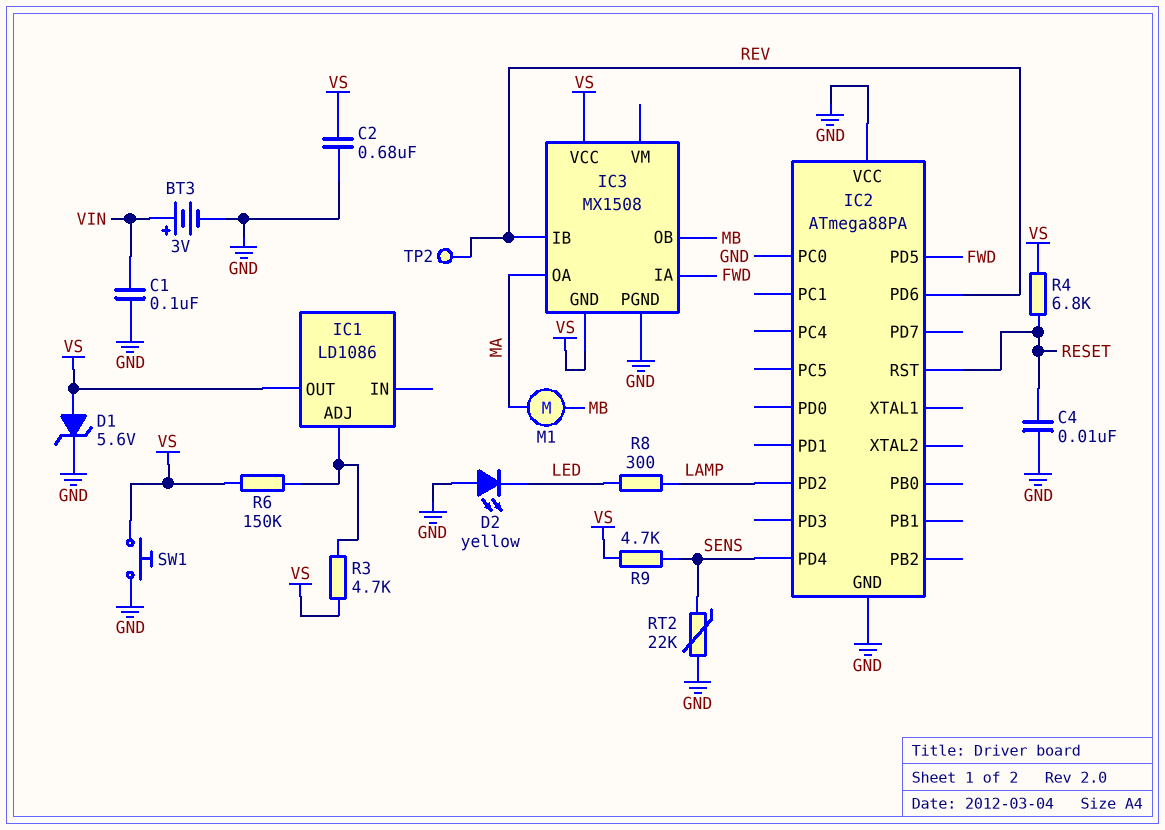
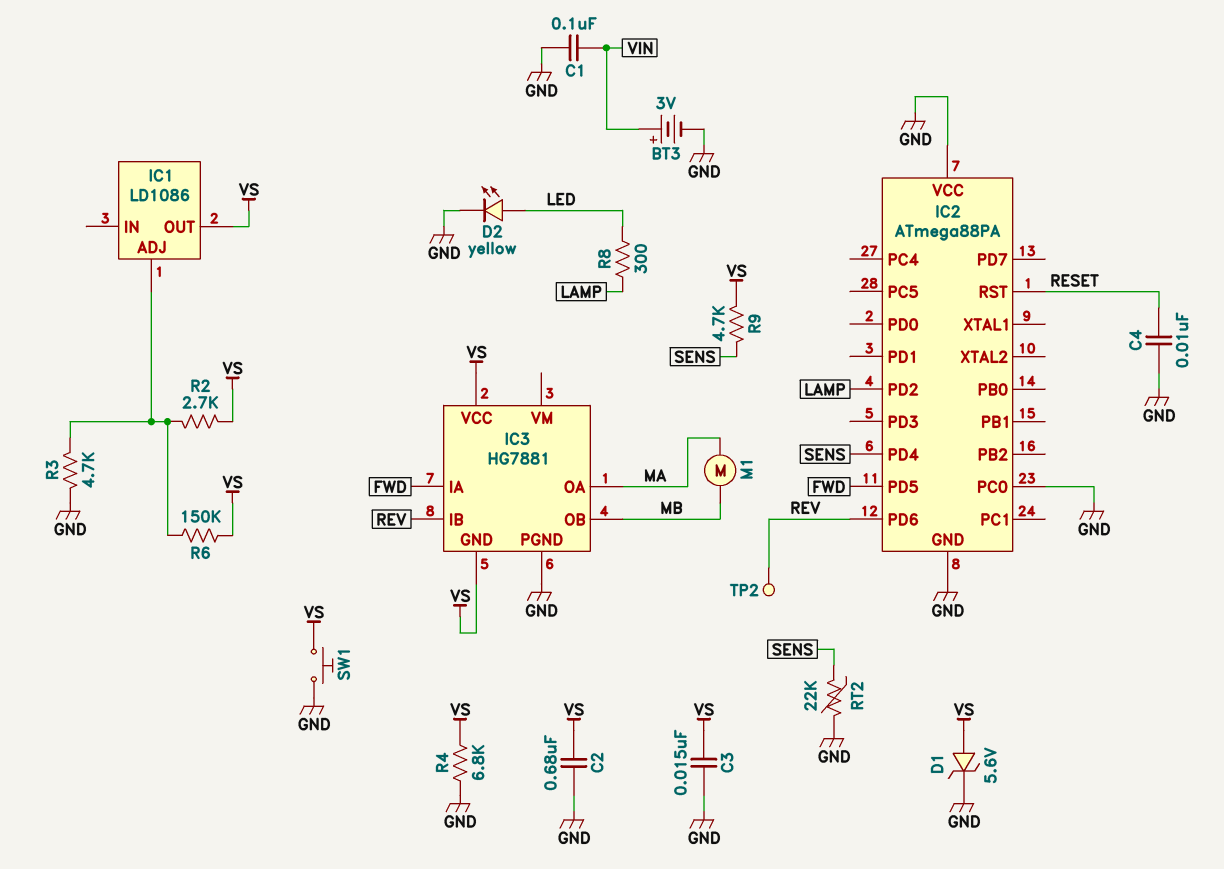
C3: none -> 15nF (GND, VS)
D2: LED yellow (A GND, K LED) -> LED yellow (A LED, K GND)
IC3: MX1508 -> HG7881
R2: none -> 2.7k (IC1/ADJ, VS)
R3: 4.7k (IC1/ADJ, VS) -> 4.7k (GND, IC1/ADJ)
R4: 6.8k (RESET, VS) -> 6.8k (GND, VS)

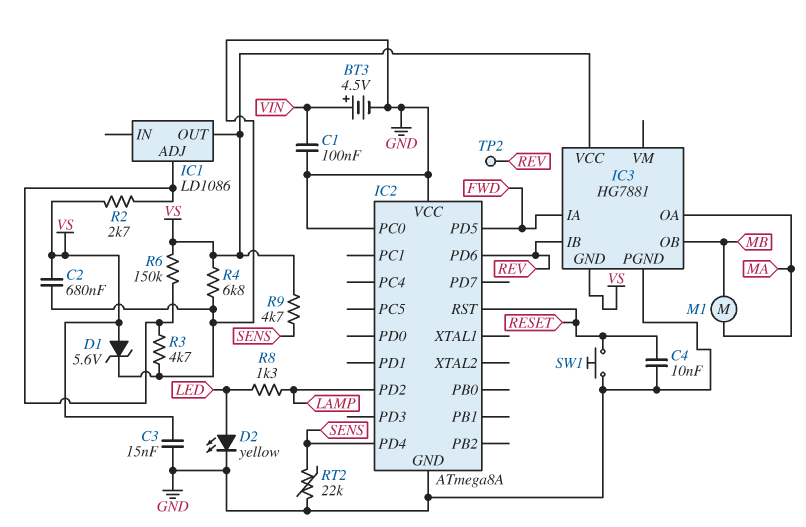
BT3: 3V (plus VIN, minus GND) -> 4.5V (plus VIN, minus GND)
IC2: ATmega88PA -> ATmega8A
R8: 300 (LAMP, LED) -> 1.3k (LAMP, LED)
SW1: button (GND, VS) -> button (GND, RESET)

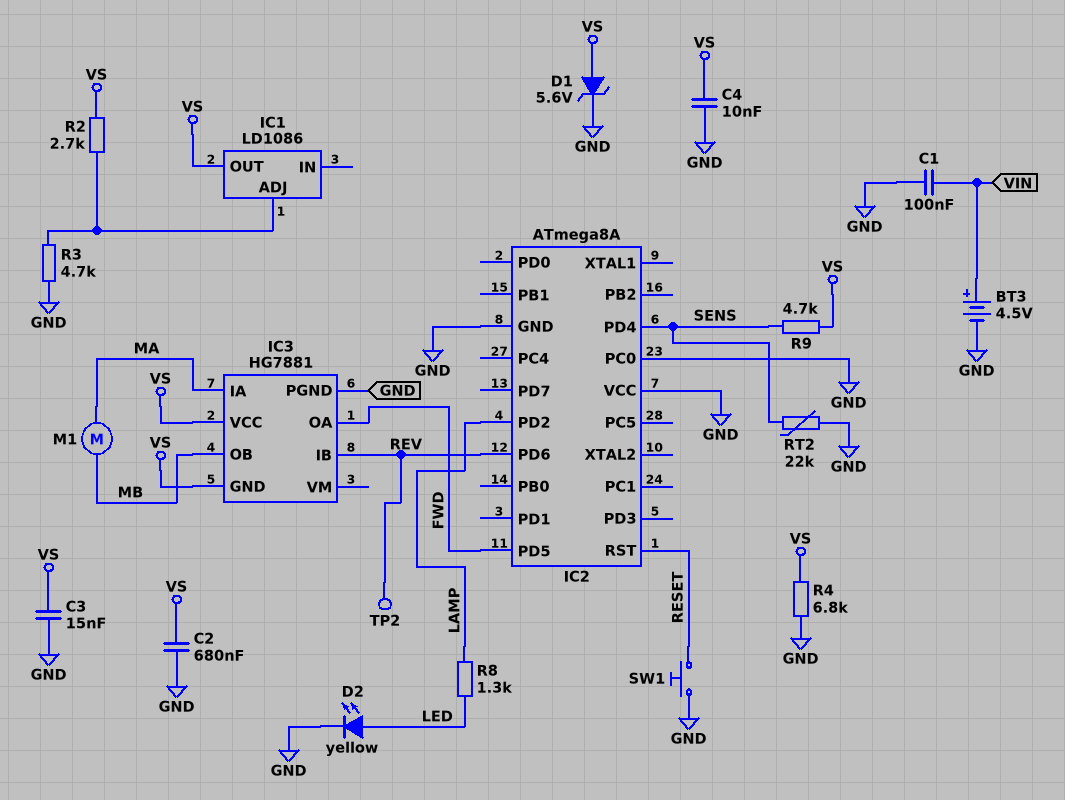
C4: 10nF (GND, RESET) -> 10nF (GND, VS)
IC3 pin IA: FWD -> MA
IC3 pin OA: MA -> FWD
R6: 150k (IC1/ADJ, VS) -> none

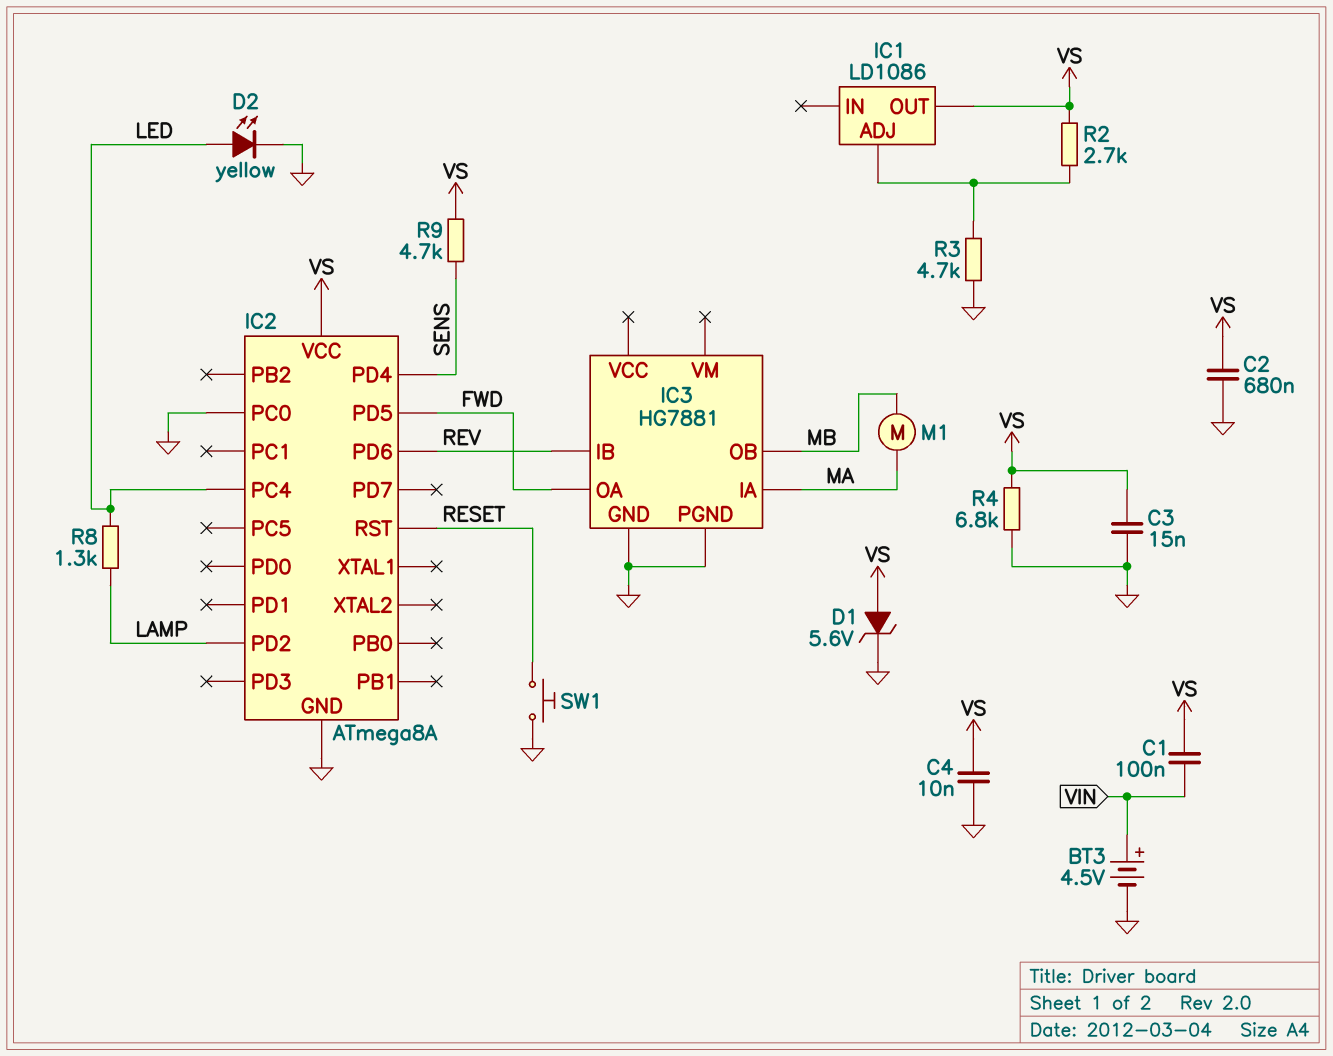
C1: 100nF (GND, VIN) -> 100nF (VIN, VS)
IC2 pin PC4: none -> LED
IC2 pin VCC: GND -> VS
IC3 pin GND: VS -> GND
IC3 pin VCC: VS -> none
RT2: 22k (GND, SENS) -> none
TP2: test point (REV) -> none

